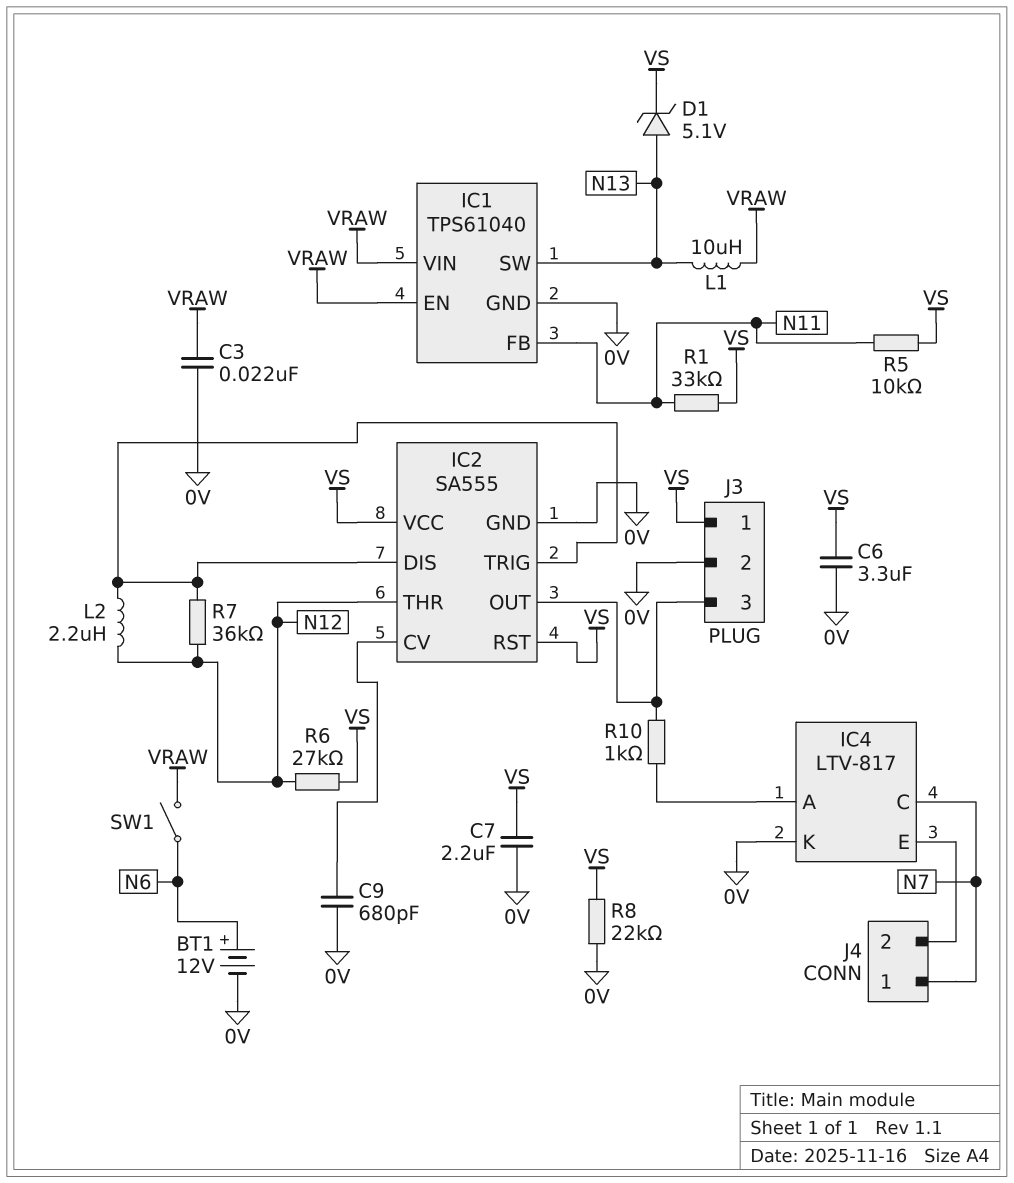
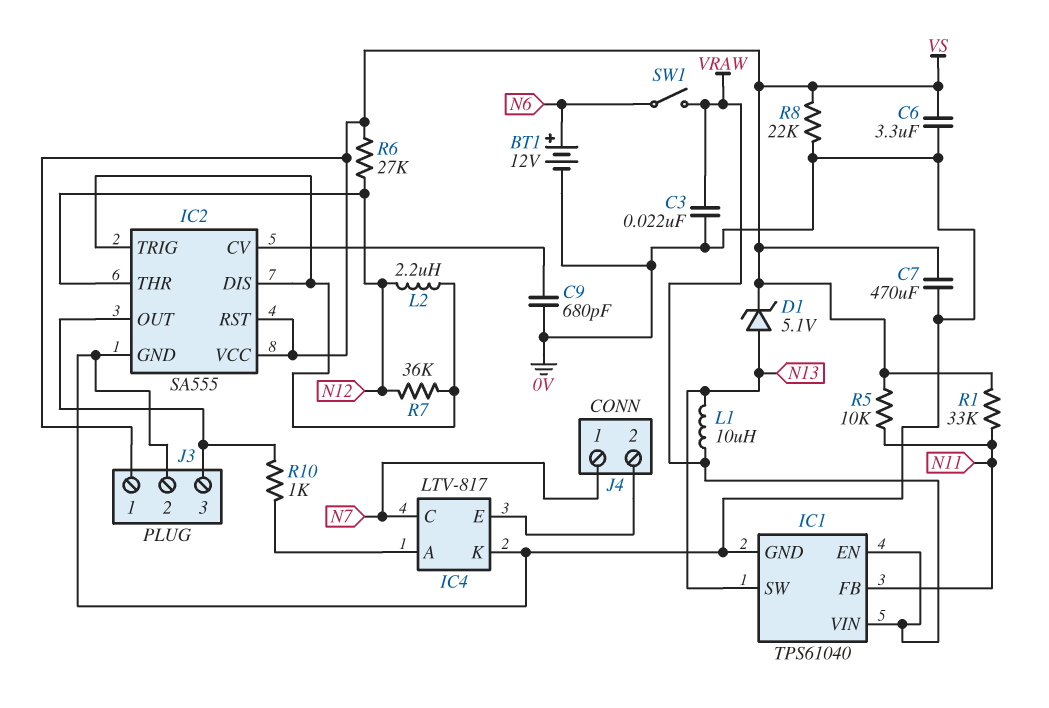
C7: 2.2uF (0V, VS) -> 470uF (0V, VS)

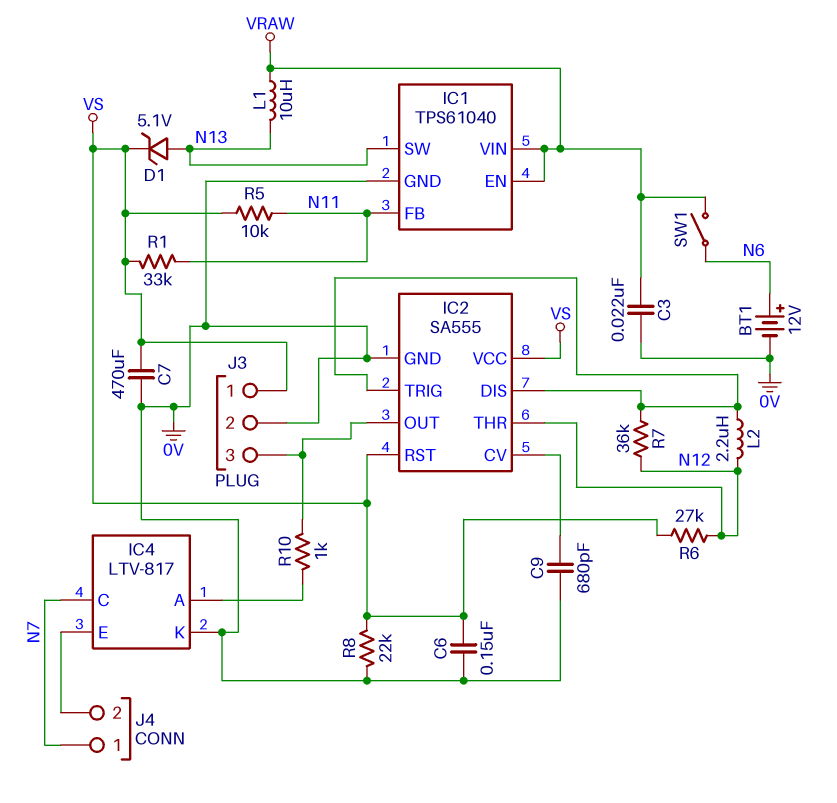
C6: 3.3uF (0V, VS) -> 150nF (0V, VS)

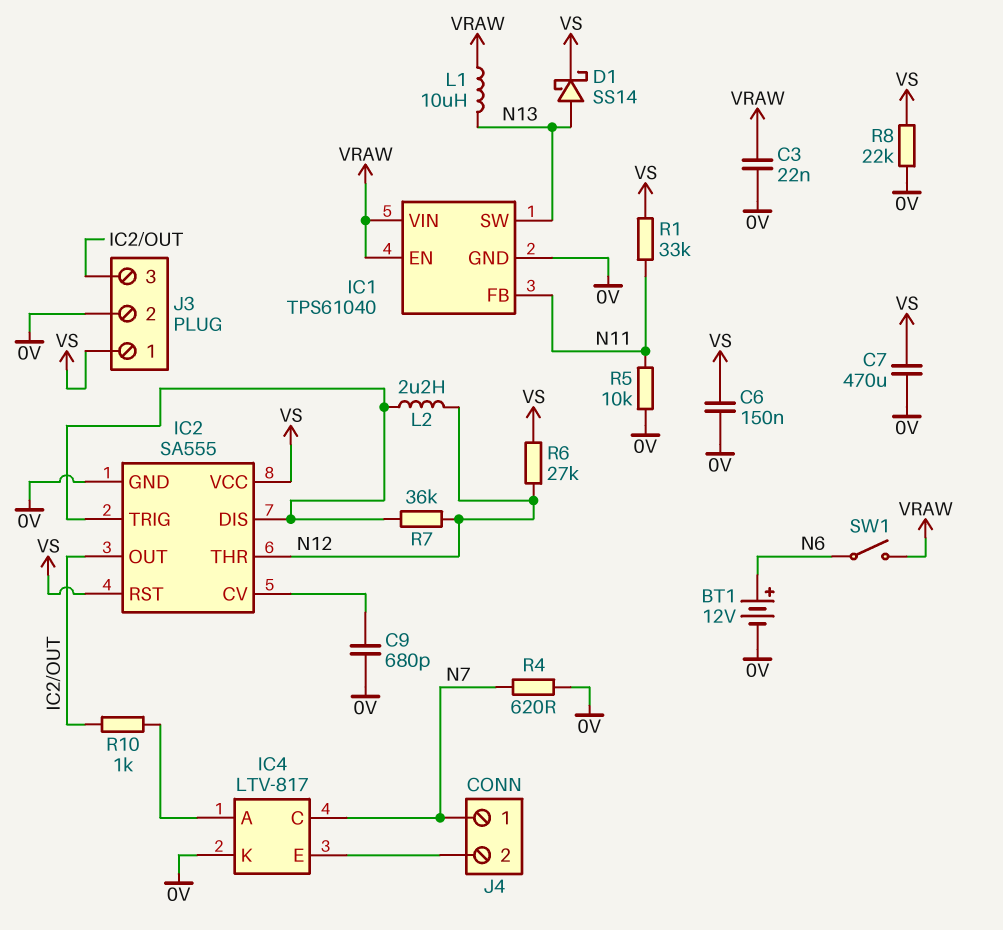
D1: zener 5.1V (A N13, K VS) -> schottky SS14 (A N13, K VS)
R4: none -> 620 (0V, N7)
R5: 10k (N11, VS) -> 10k (0V, N11)

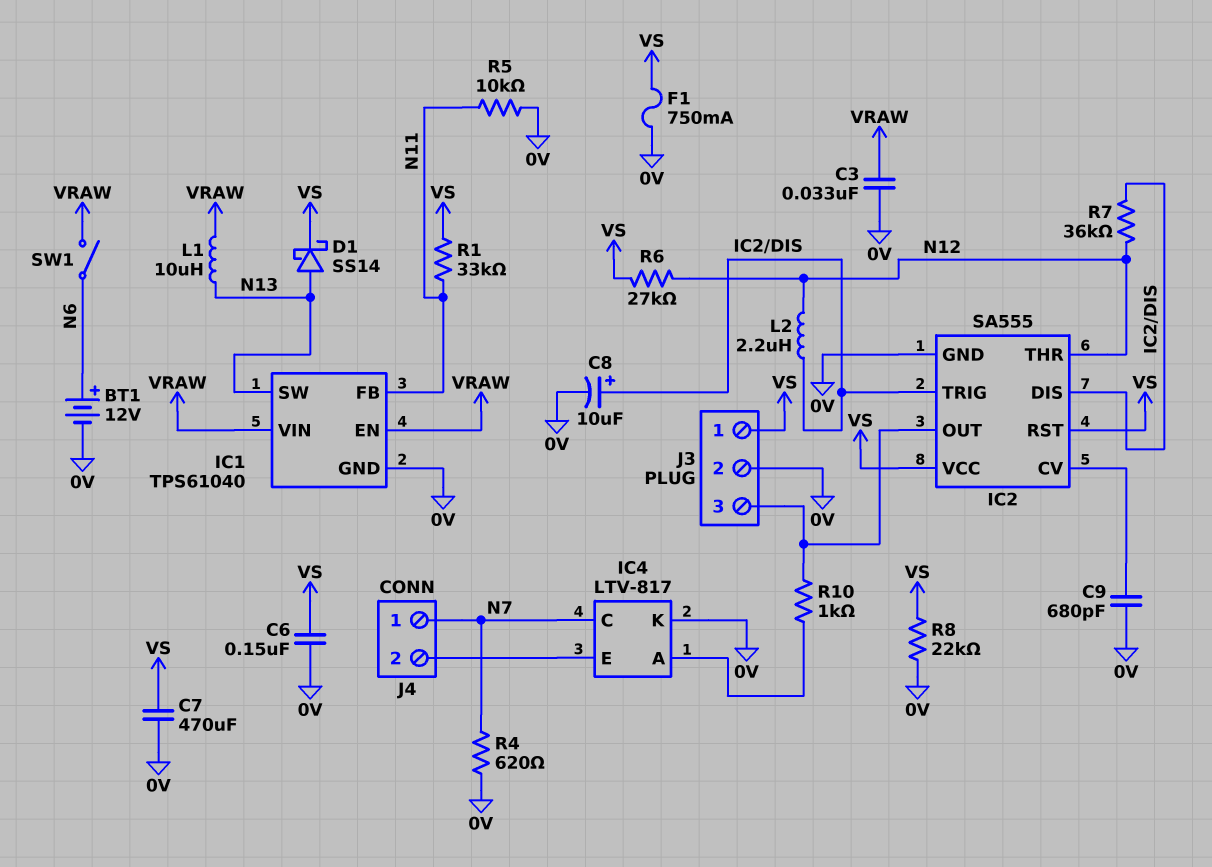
C3: 22nF (0V, VRAW) -> 33nF (0V, VRAW)
C8: none -> 10uF (plus IC2/DIS, minus 0V)
F1: none -> 750mA (0V, VS)

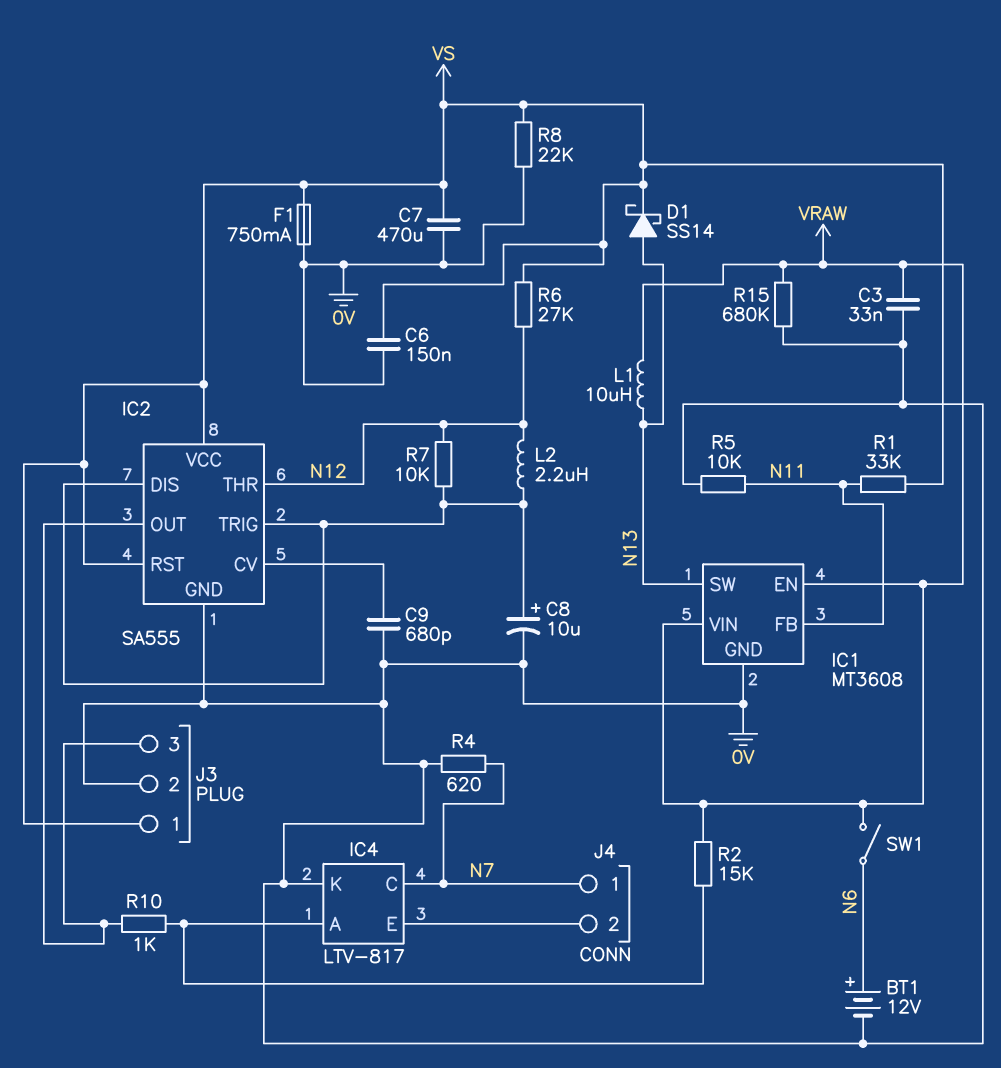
IC1: TPS61040 -> MT3608
R2: none -> 15k (IC4/A, VRAW)
R7: 36k (IC2/DIS, N12) -> 10k (IC2/DIS, N12)
R15: none -> 680k (0V, VRAW)

